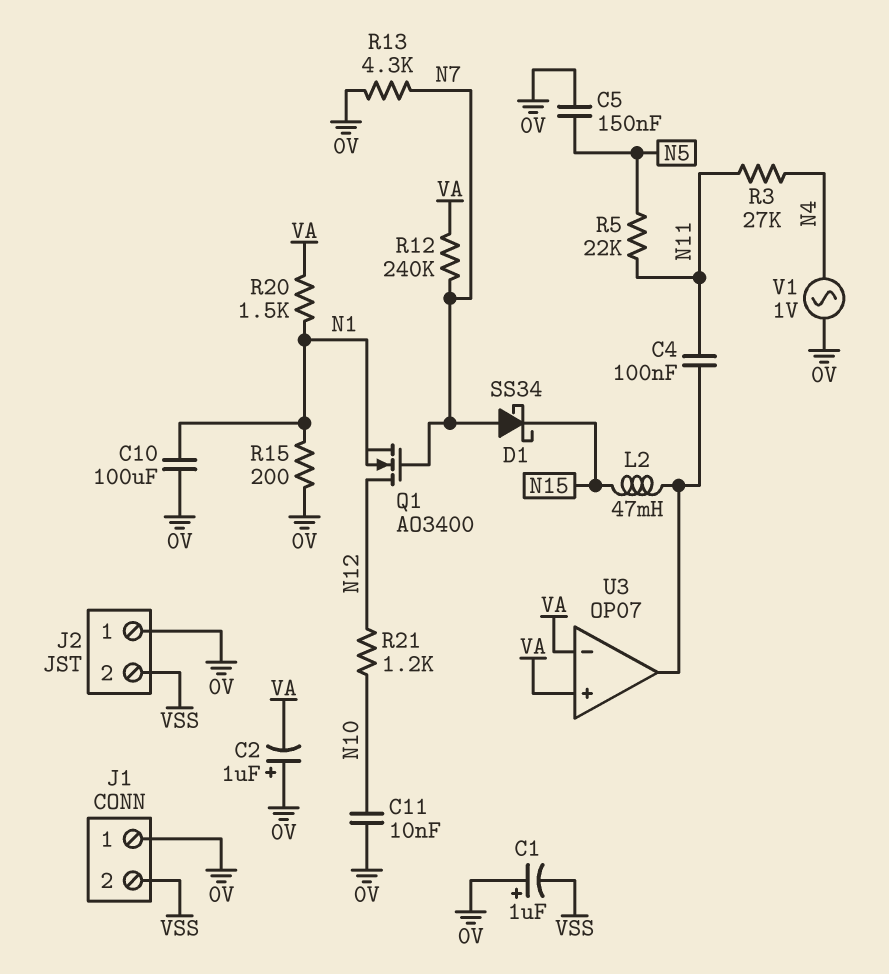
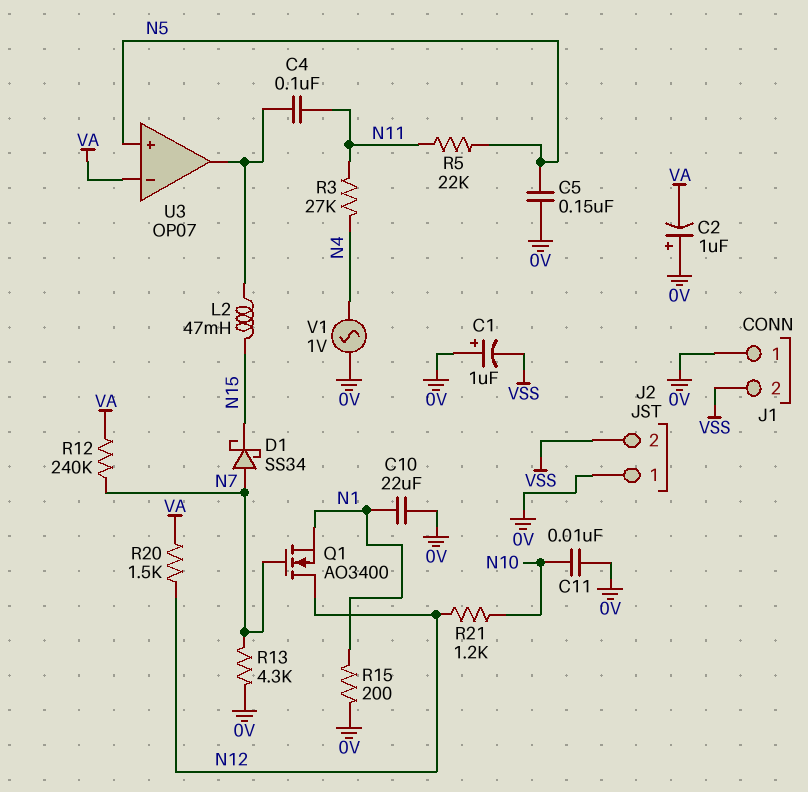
C10: 100uF (0V, N1) -> 22uF (0V, N1)
R20: 1.5k (N1, VA) -> 1.5k (N12, VA)
U3 pin in+: VA -> N5

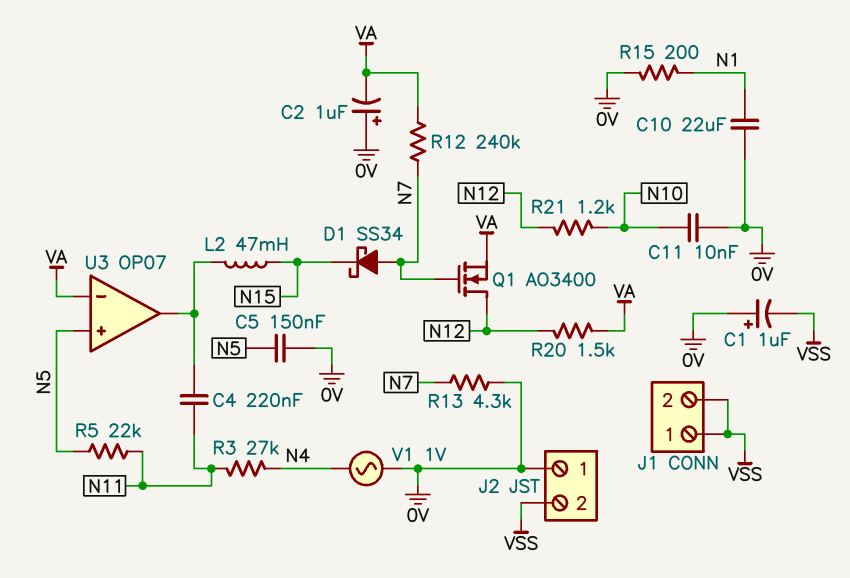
C4: 100nF (N11, U3/out) -> 220nF (N11, U3/out)
J1 pin 1: 0V -> VSS
Q1: NMOS AO3400 (G N7, D N12, S N1) -> NMOS AO3400 (G N7, D N12, S VA)

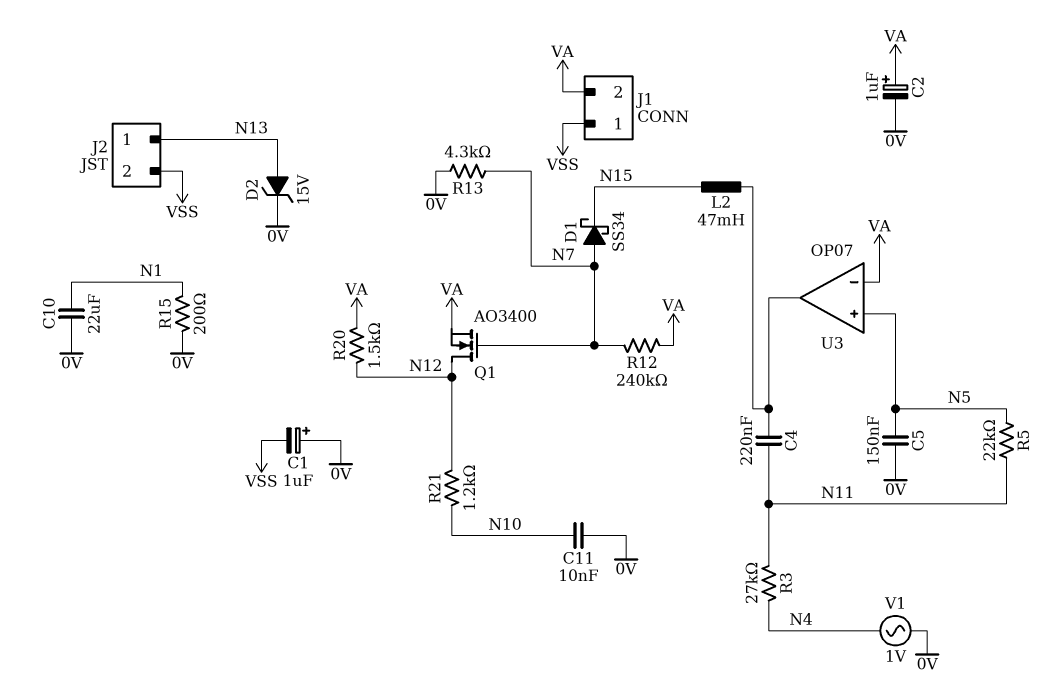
C2: 1uF (plus 0V, minus VA) -> 1uF (plus VA, minus 0V)
D2: none -> zener 15V (A N13, K 0V)
J1 pin 2: VSS -> VA
J2 pin 1: 0V -> N13

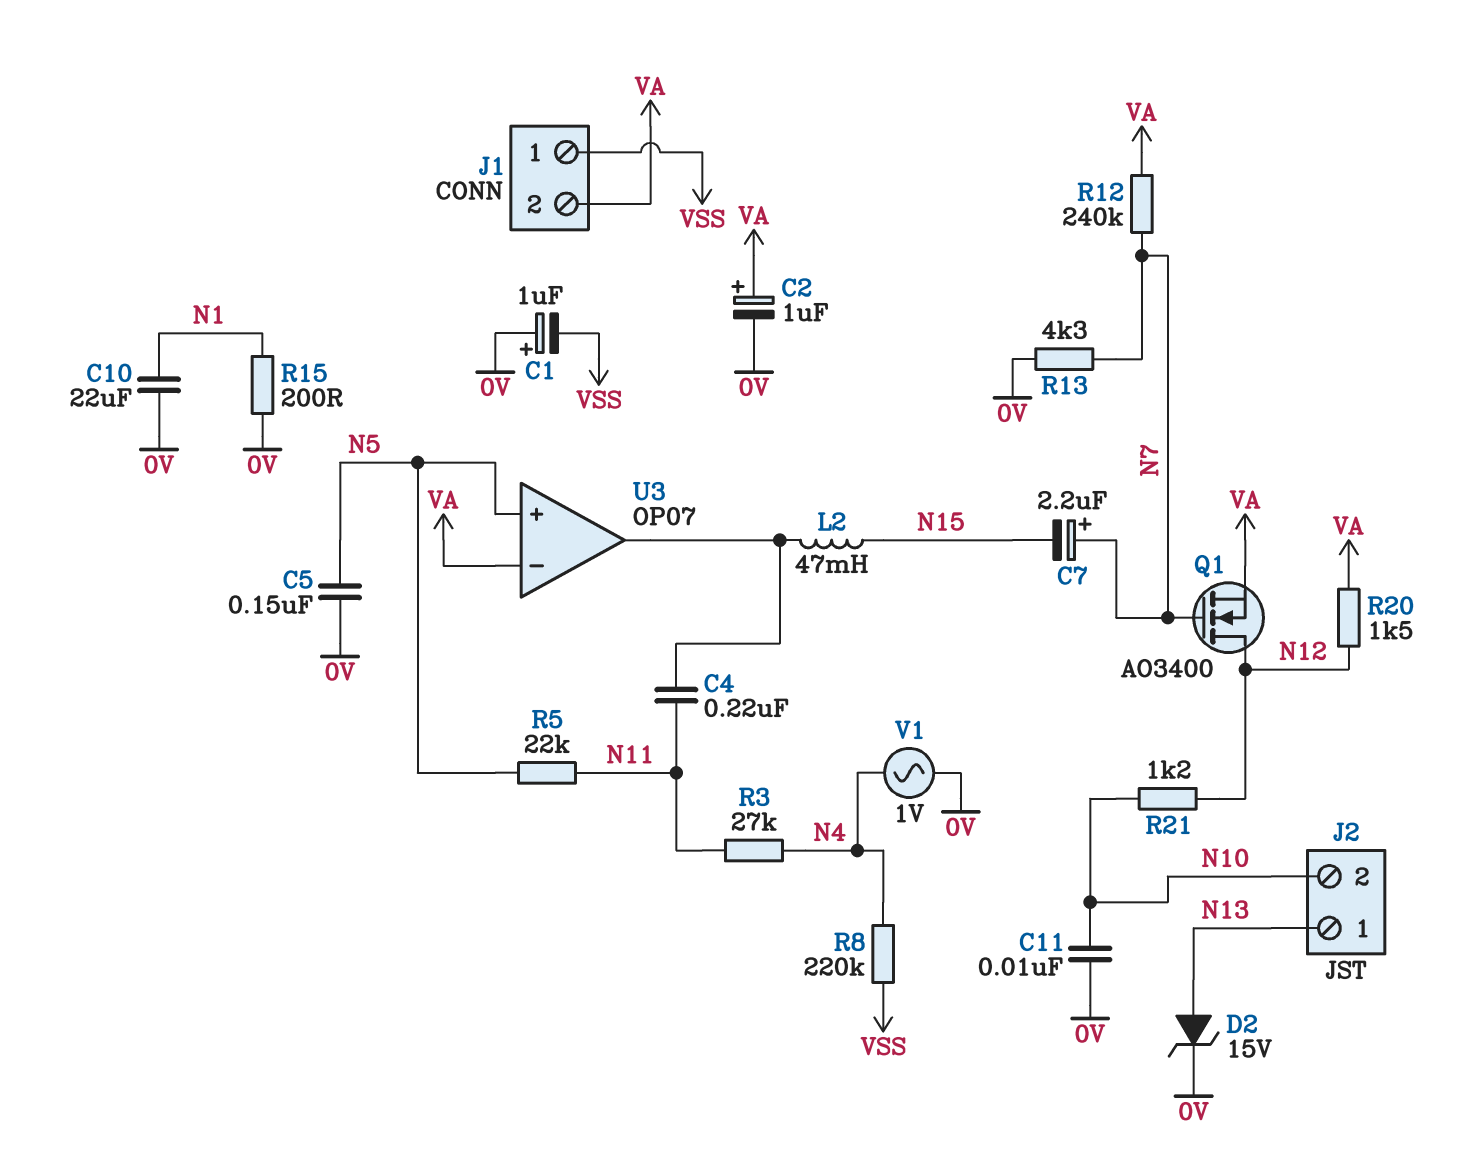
C7: none -> 2.2uF (plus N7, minus N15)
D1: schottky SS34 (A N7, K N15) -> none
J2 pin 2: VSS -> N10
R8: none -> 220k (N4, VSS)

